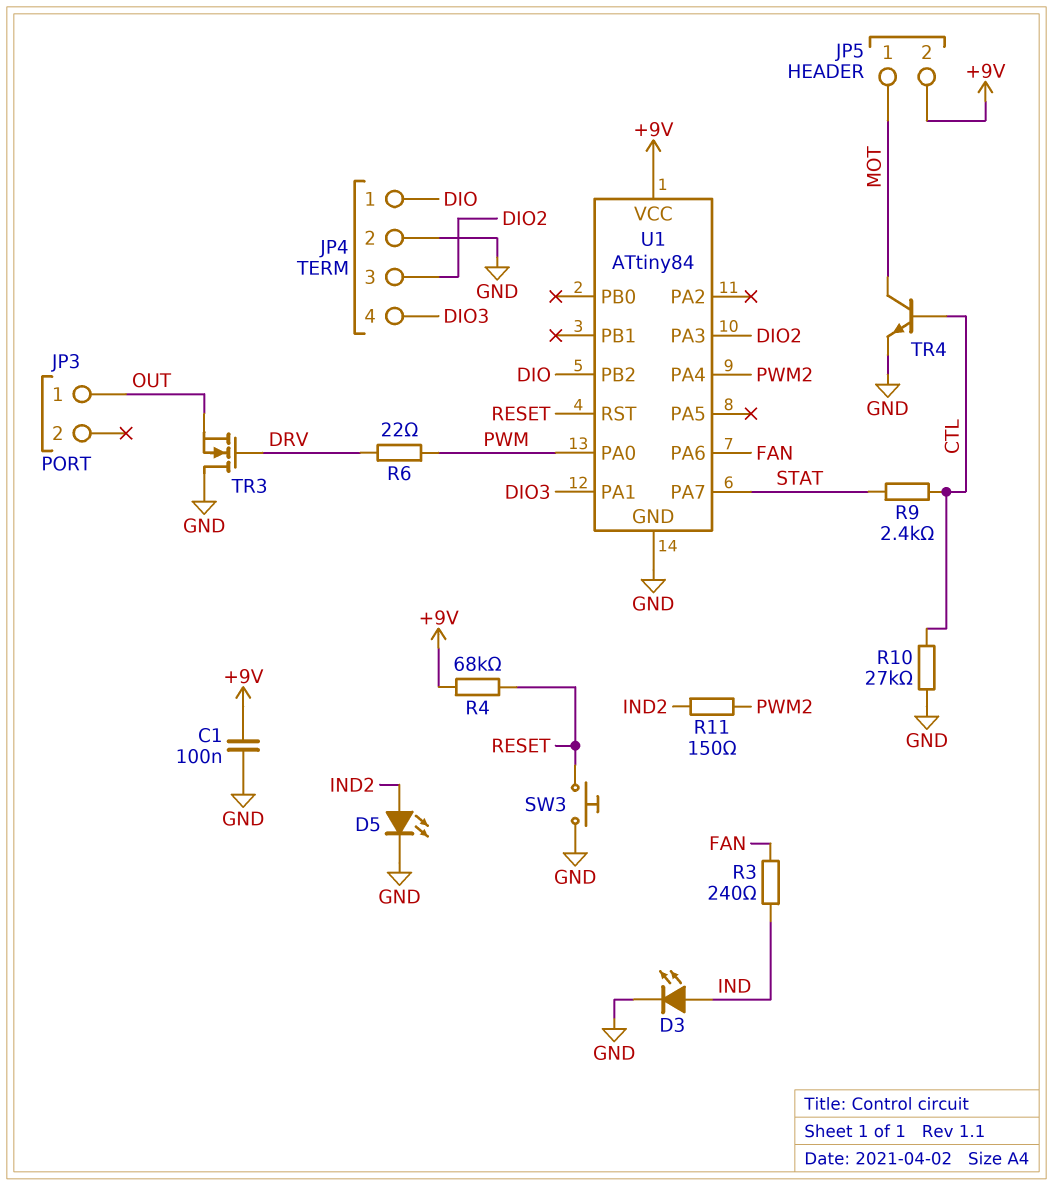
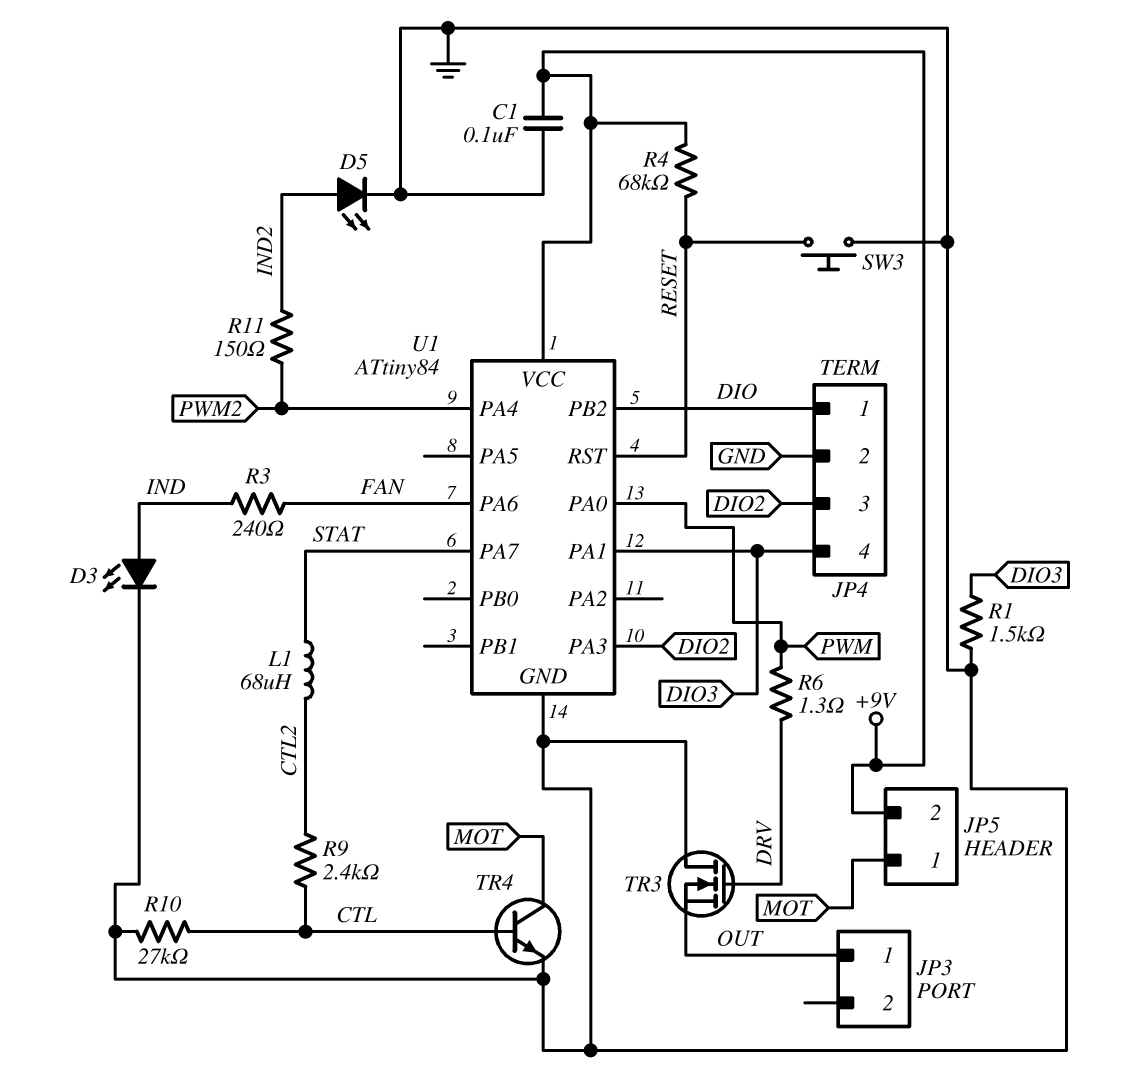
L1: none -> 68uH (CTL2, STAT)
R1: none -> 1.5k (DIO3, GND)
R6: 22 (DRV, PWM) -> 1.3 (DRV, PWM)
R9: 2.4k (CTL, STAT) -> 2.4k (CTL, CTL2)

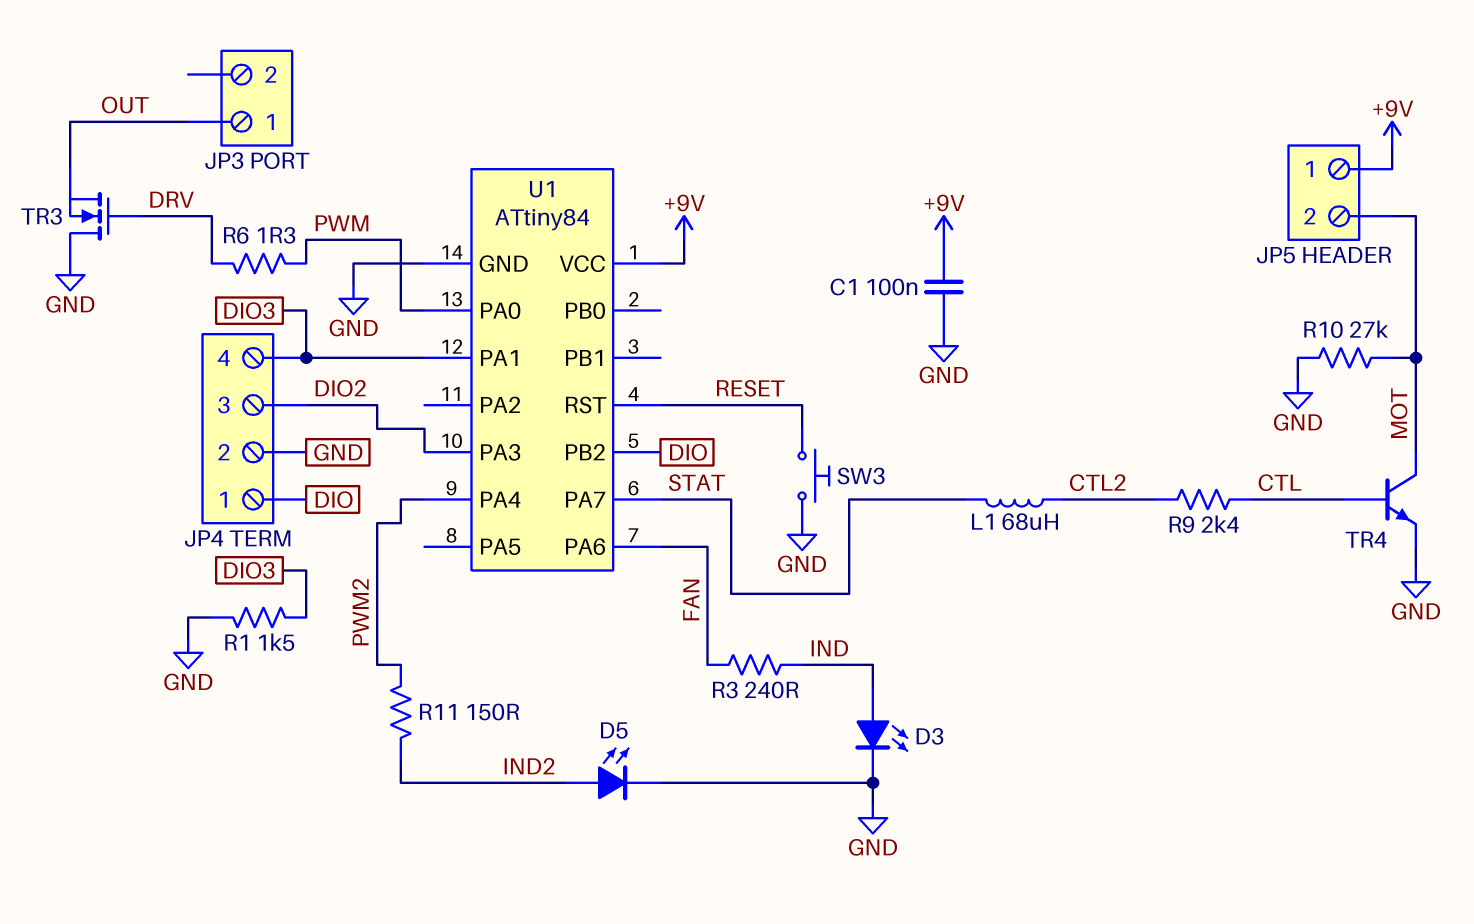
JP5 pin 1: MOT -> +9V
JP5 pin 2: +9V -> MOT
R4: 68k (+9V, RESET) -> none
R10: 27k (CTL, GND) -> 27k (GND, MOT)

